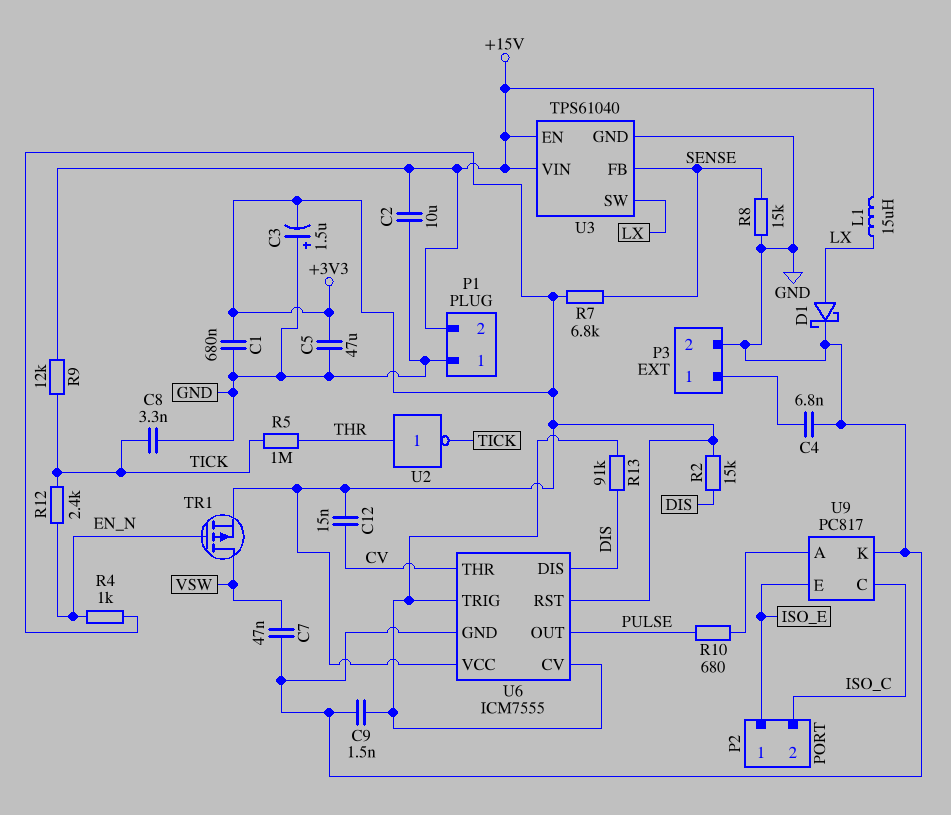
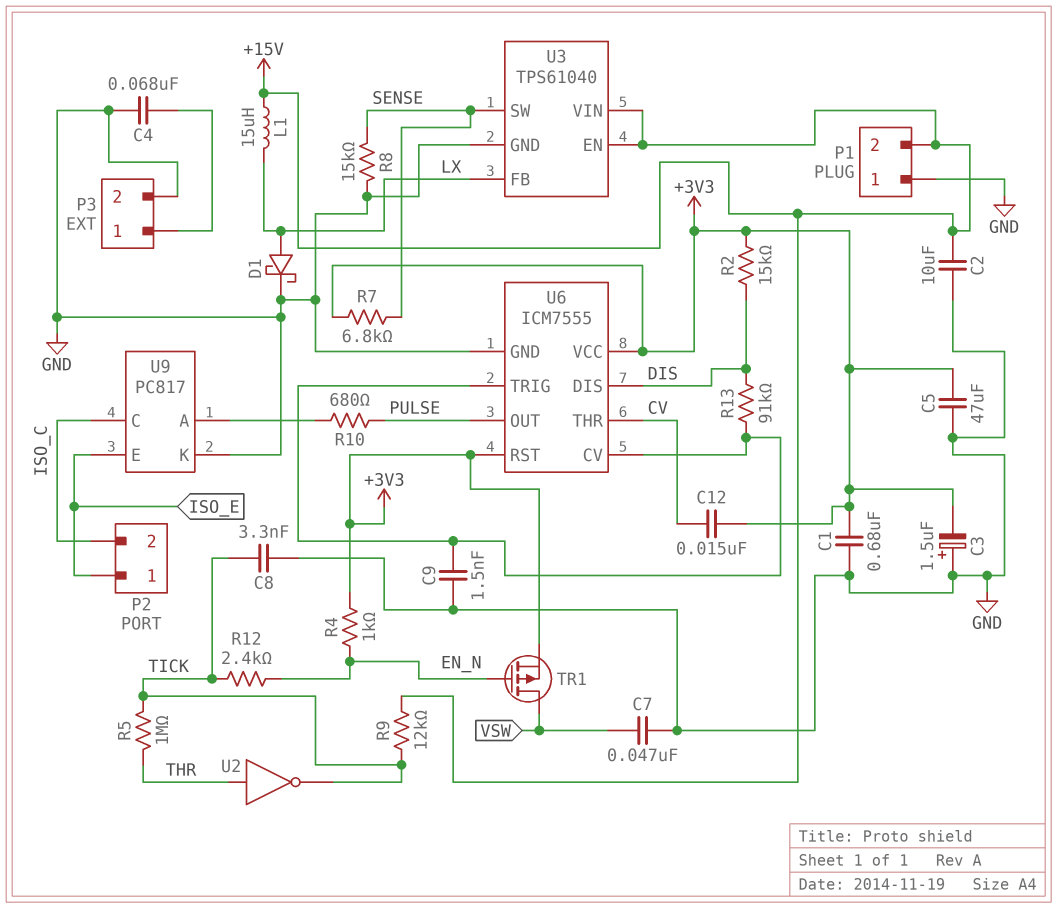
C4: 6.8nF (GND, P3/1) -> 68nF (GND, P3/1)
U3 pin FB: SENSE -> LX
U3 pin SW: LX -> SENSE

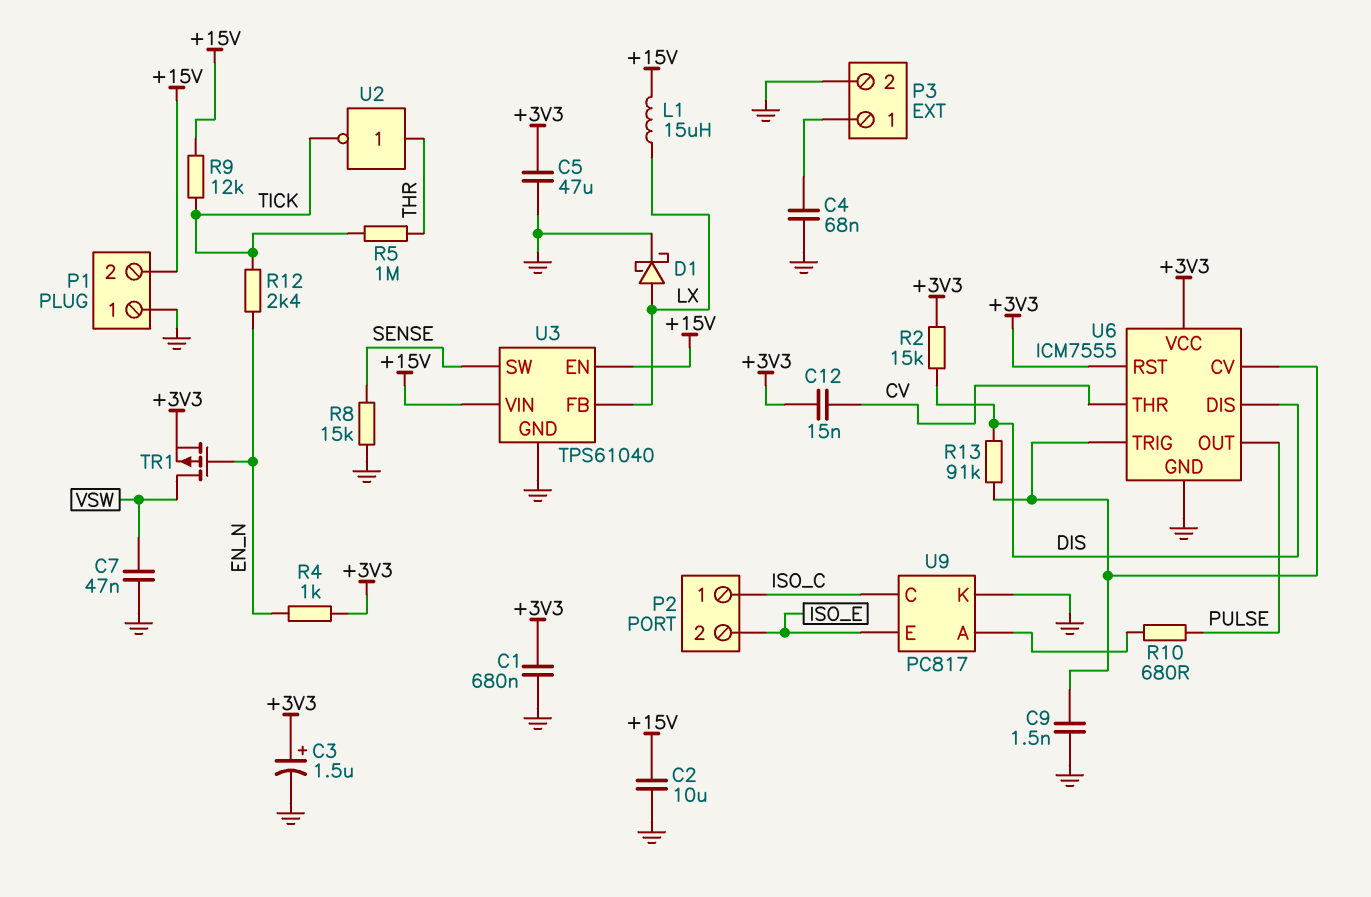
C3: 1.5uF (plus GND, minus +3V3) -> 1.5uF (plus +3V3, minus GND)
C8: 3.3nF (GND, TICK) -> none
P2 pin 1: ISO_E -> ISO_C
P2 pin 2: ISO_C -> ISO_E
R7: 6.8k (+3V3, SENSE) -> none

